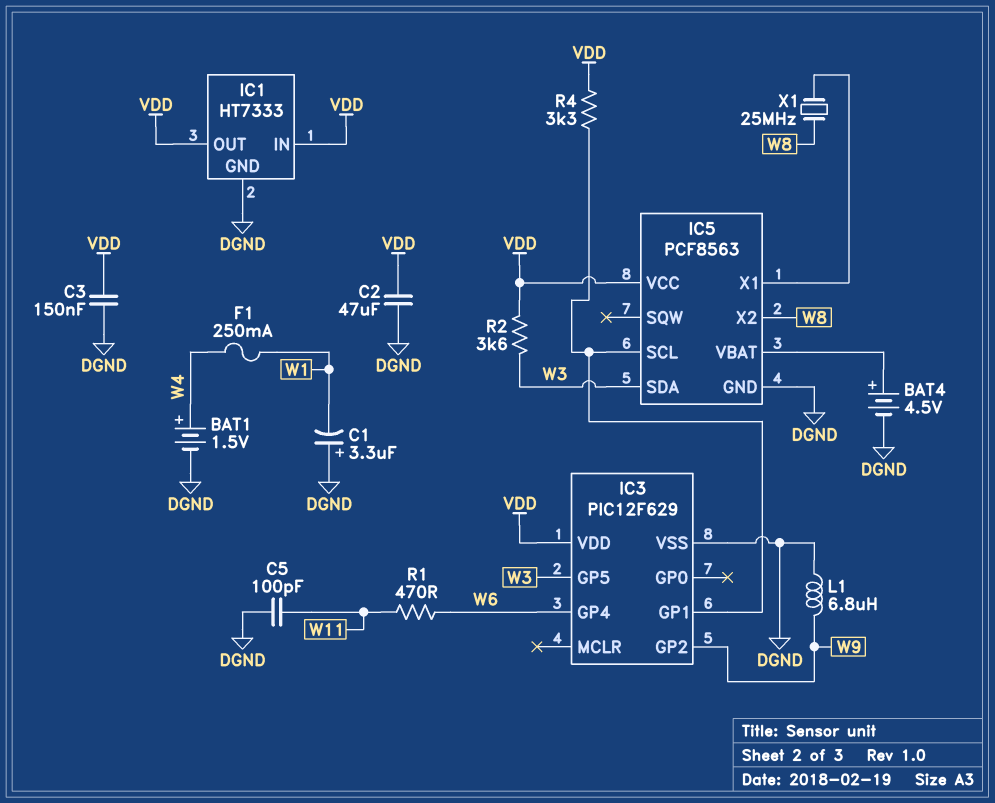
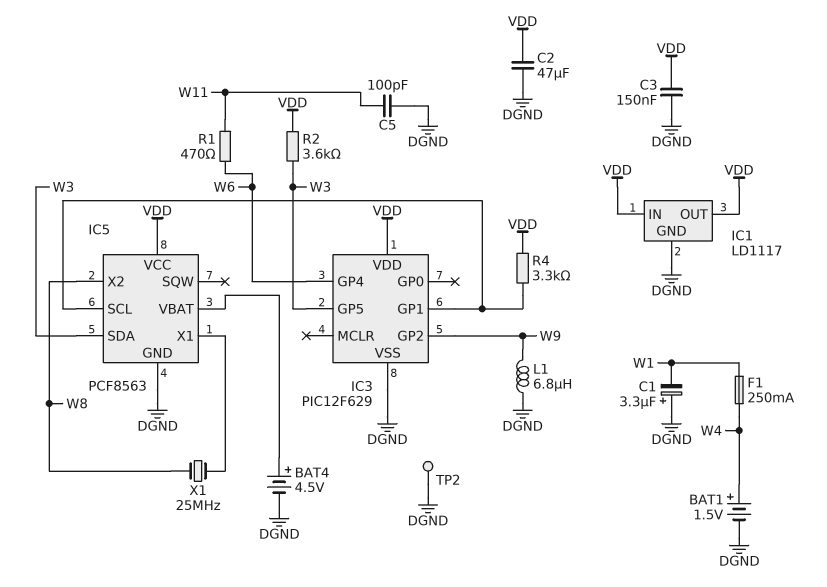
IC1: HT7333 -> LD1117
TP2: none -> test point (DGND)

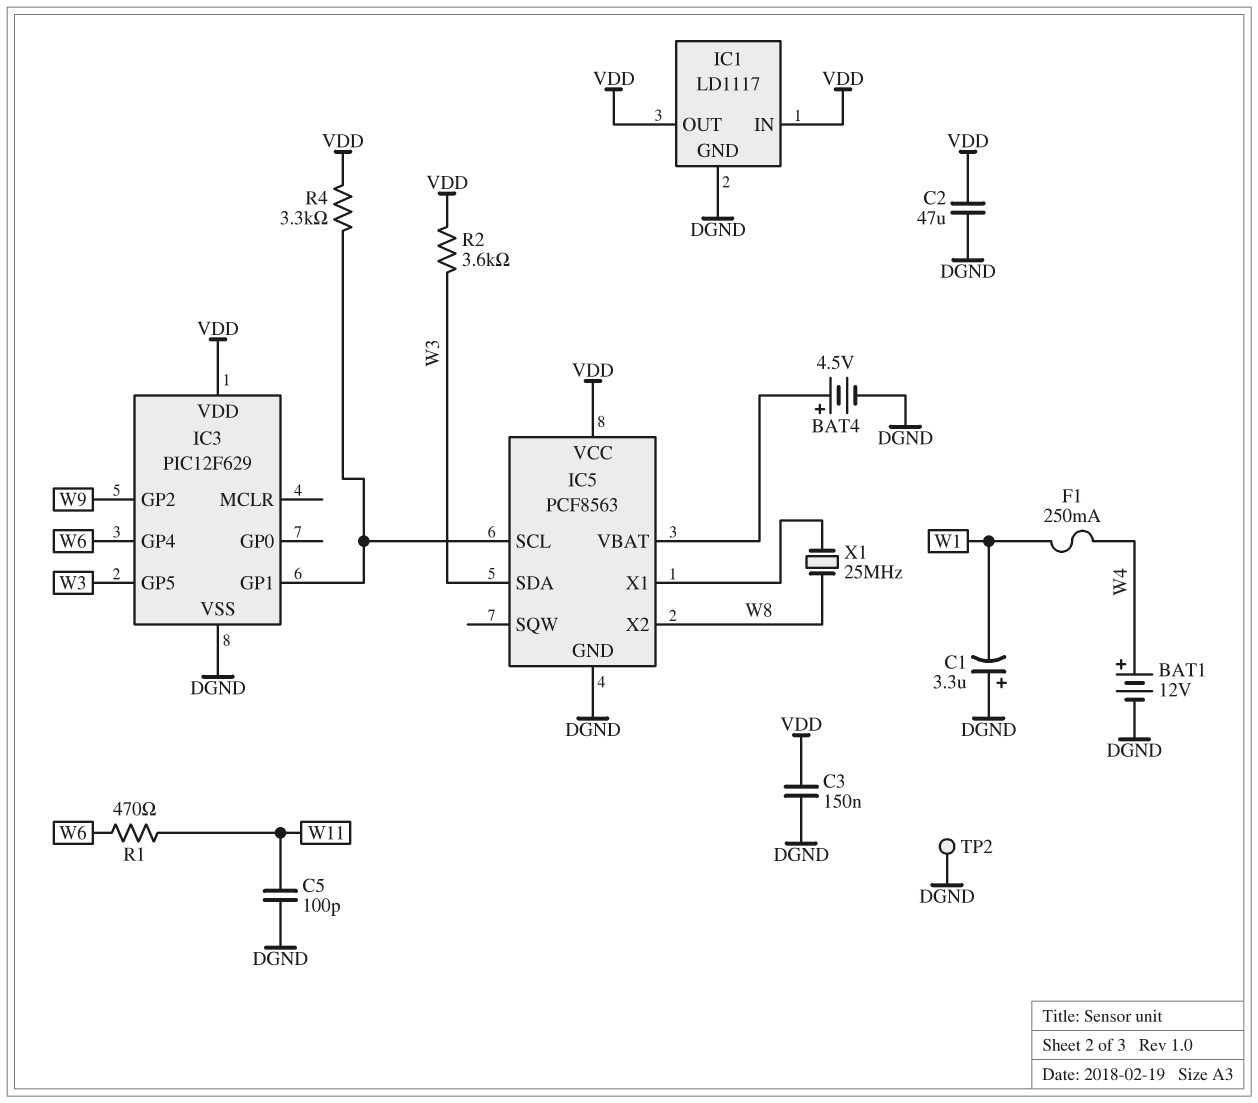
BAT1: 1.5V (plus W4, minus DGND) -> 12V (plus W4, minus DGND)
L1: 6.8uH (DGND, W9) -> none

